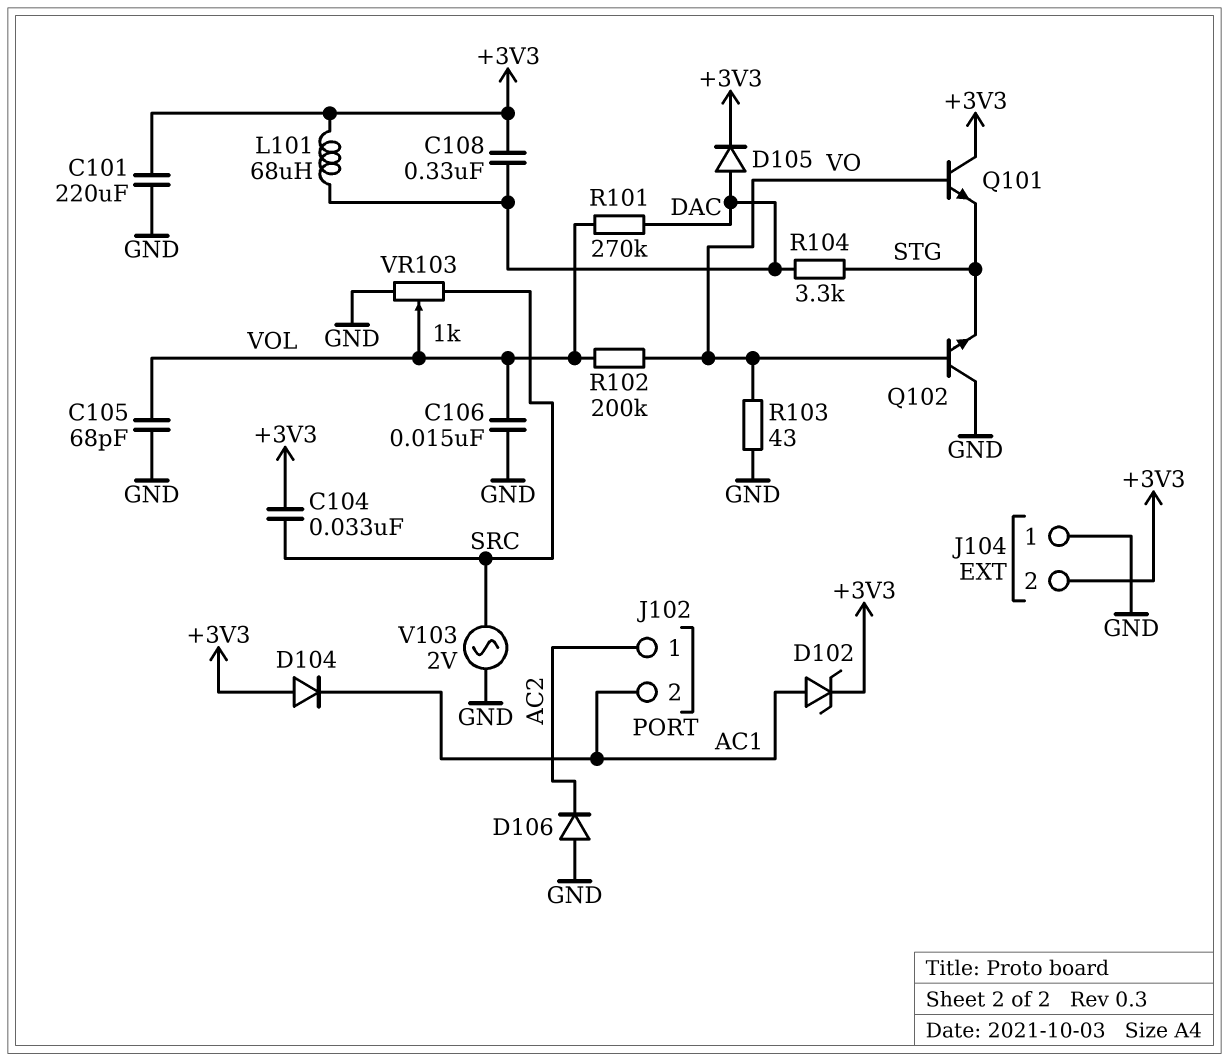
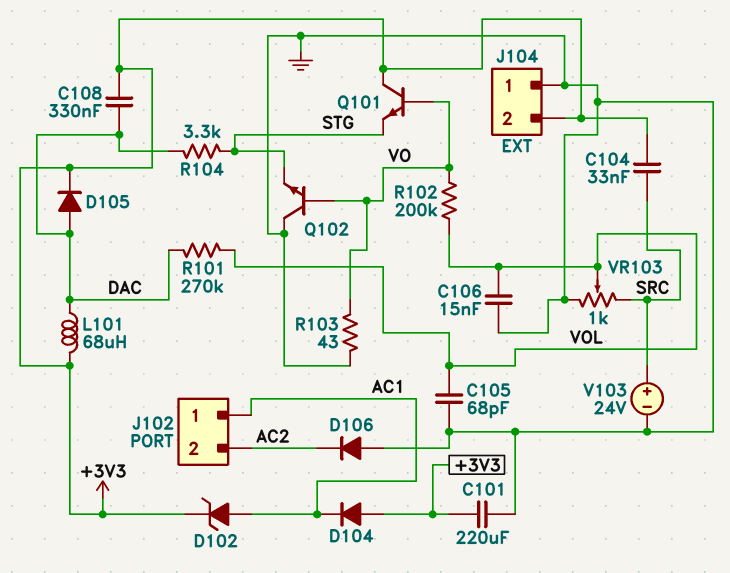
J102 pin 1: AC2 -> AC1
J102 pin 2: AC1 -> AC2
V103: AC 2V (GND, SRC) -> 24V (plus SRC, minus GND)

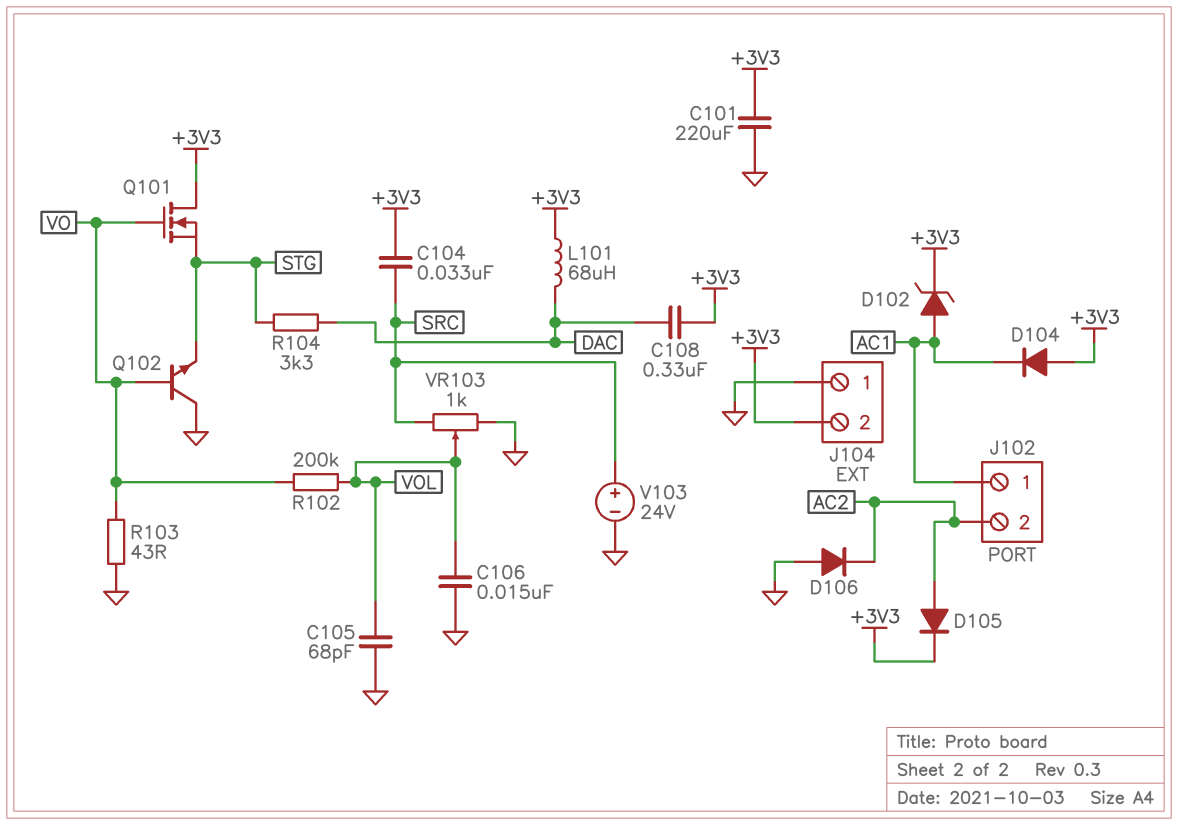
D105: diode (A DAC, K +3V3) -> diode (A AC2, K +3V3)
Q101: NPN (B VO, C +3V3, E STG) -> NMOS (G VO, D +3V3, S STG)
R101: 270k (DAC, VOL) -> none

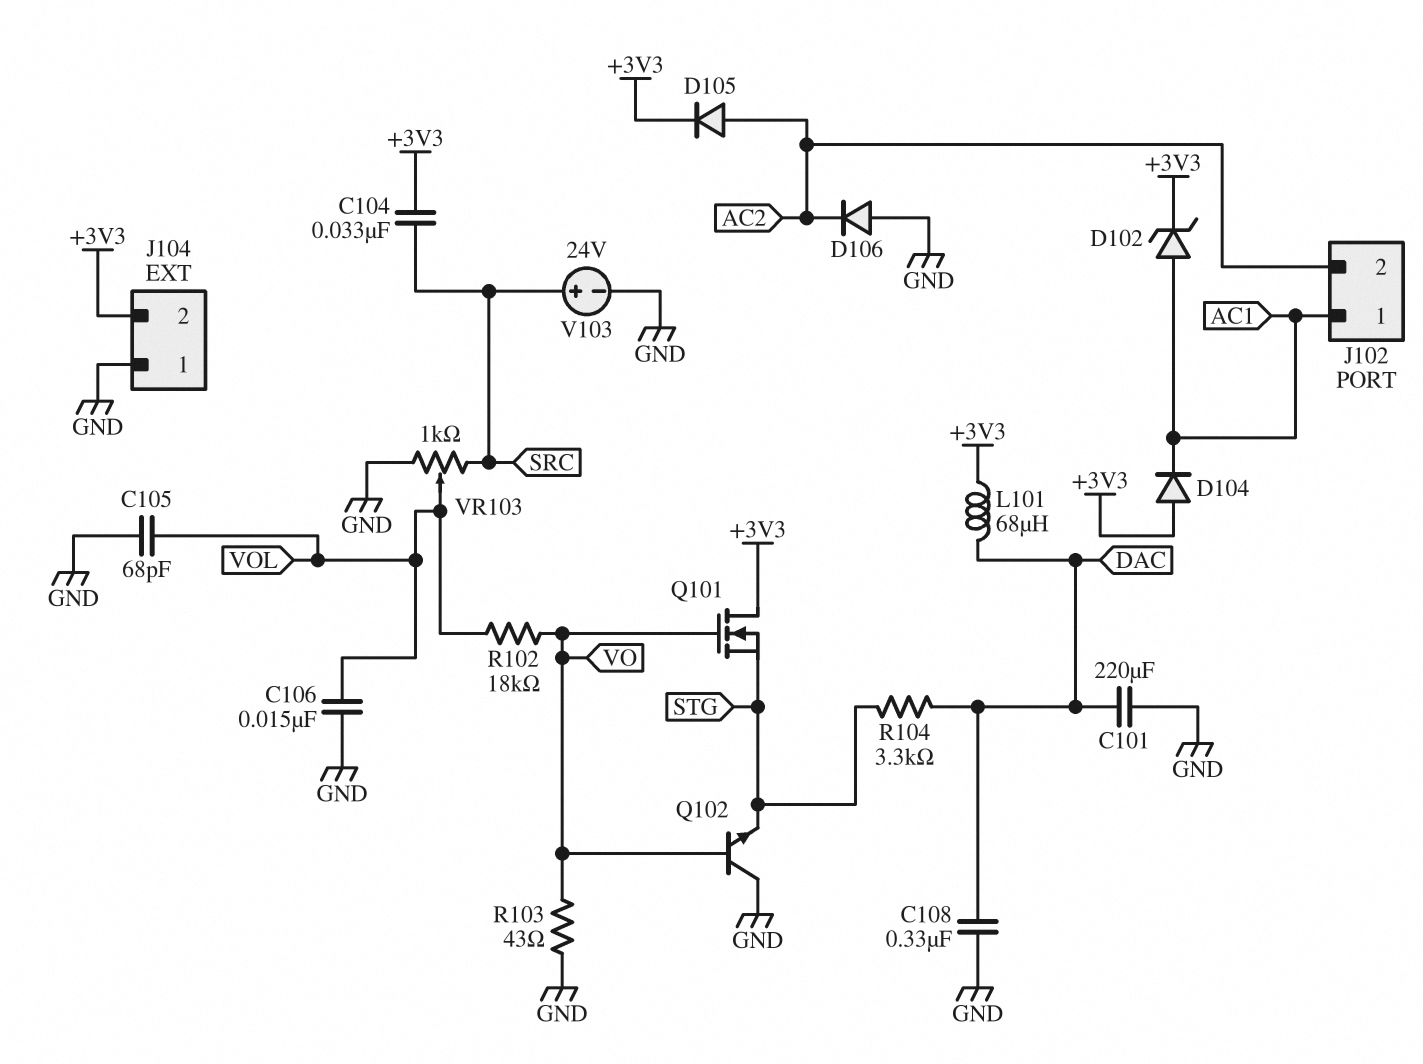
C101: 220uF (+3V3, GND) -> 220uF (DAC, GND)
C108: 330nF (+3V3, DAC) -> 330nF (DAC, GND)
R102: 200k (VO, VOL) -> 18k (VO, VOL)

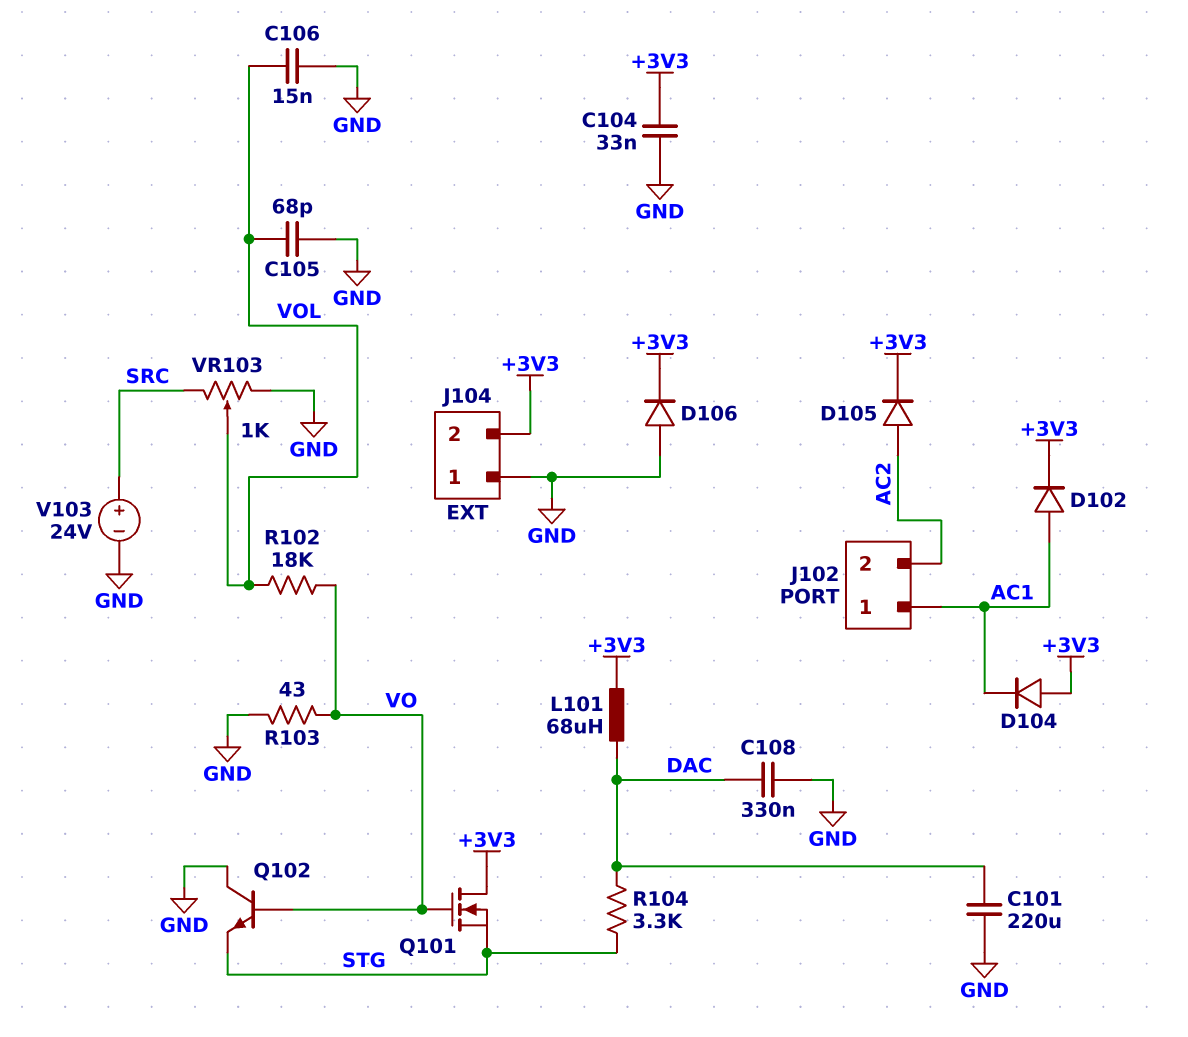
C104: 33nF (+3V3, SRC) -> 33nF (+3V3, GND)
D102: zener (A AC1, K +3V3) -> diode (A AC1, K +3V3)
D106: diode (A GND, K AC2) -> diode (A GND, K +3V3)

